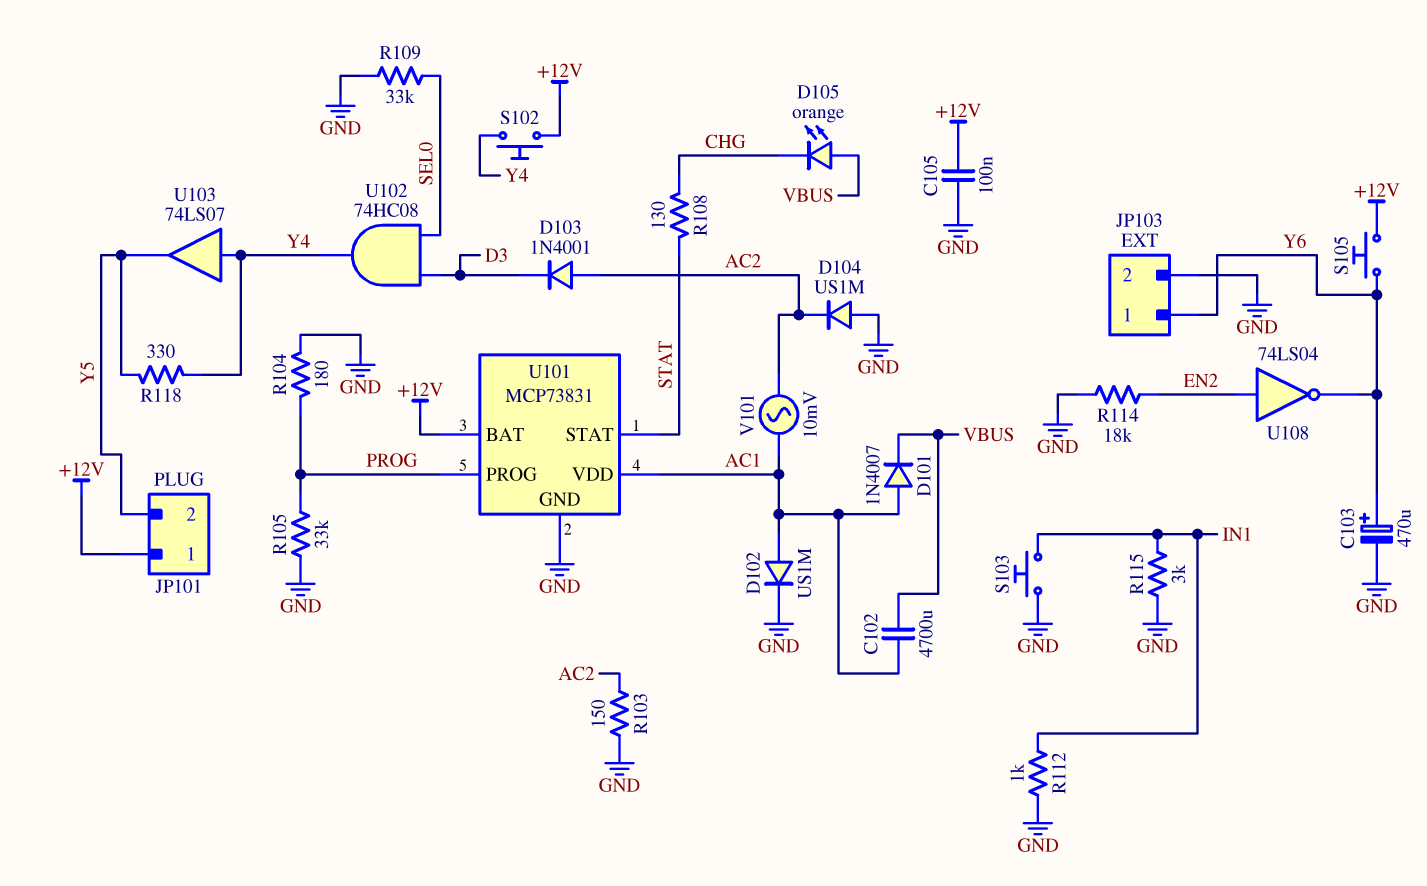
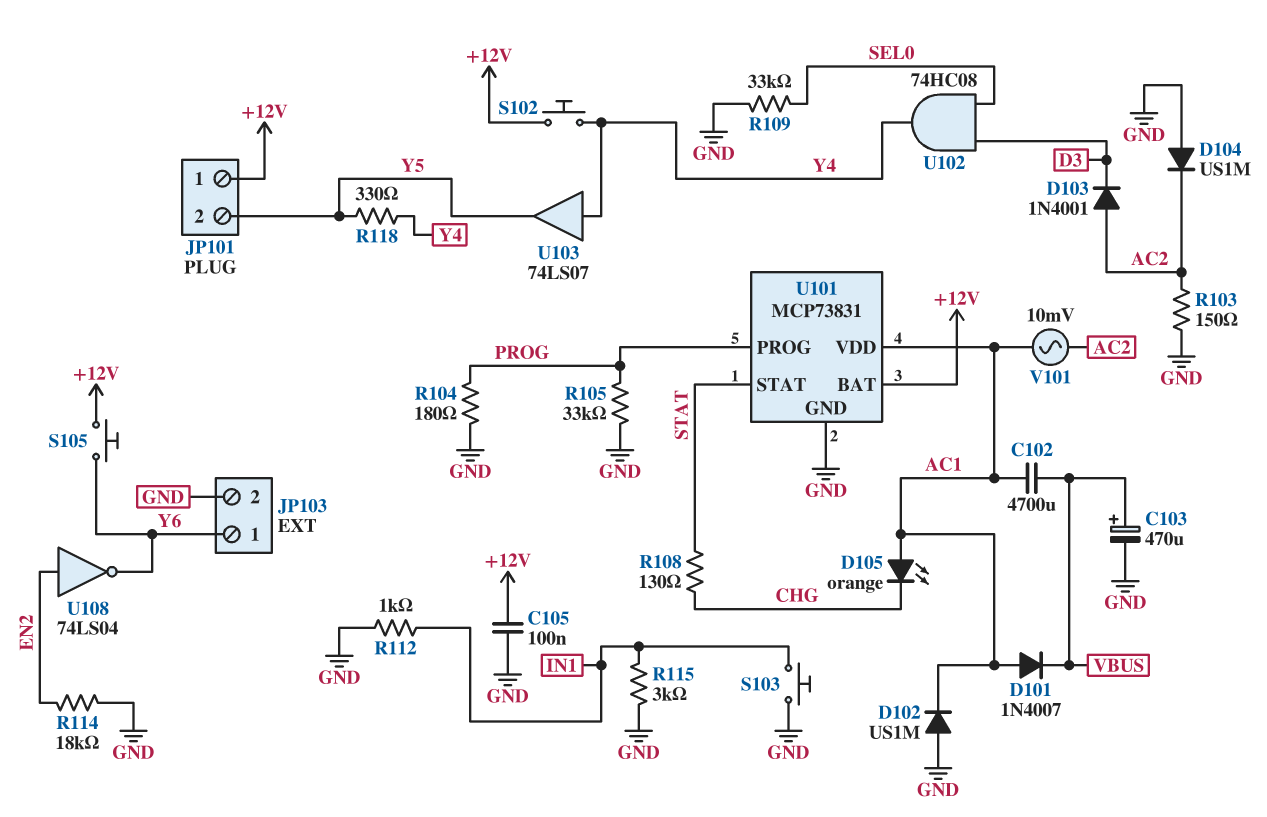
C103: 470uF (plus Y6, minus GND) -> 470uF (plus VBUS, minus GND)
D102: diode US1M (A AC1, K GND) -> diode US1M (A GND, K AC1)
D105: LED orange (A VBUS, K CHG) -> LED orange (A AC1, K CHG)

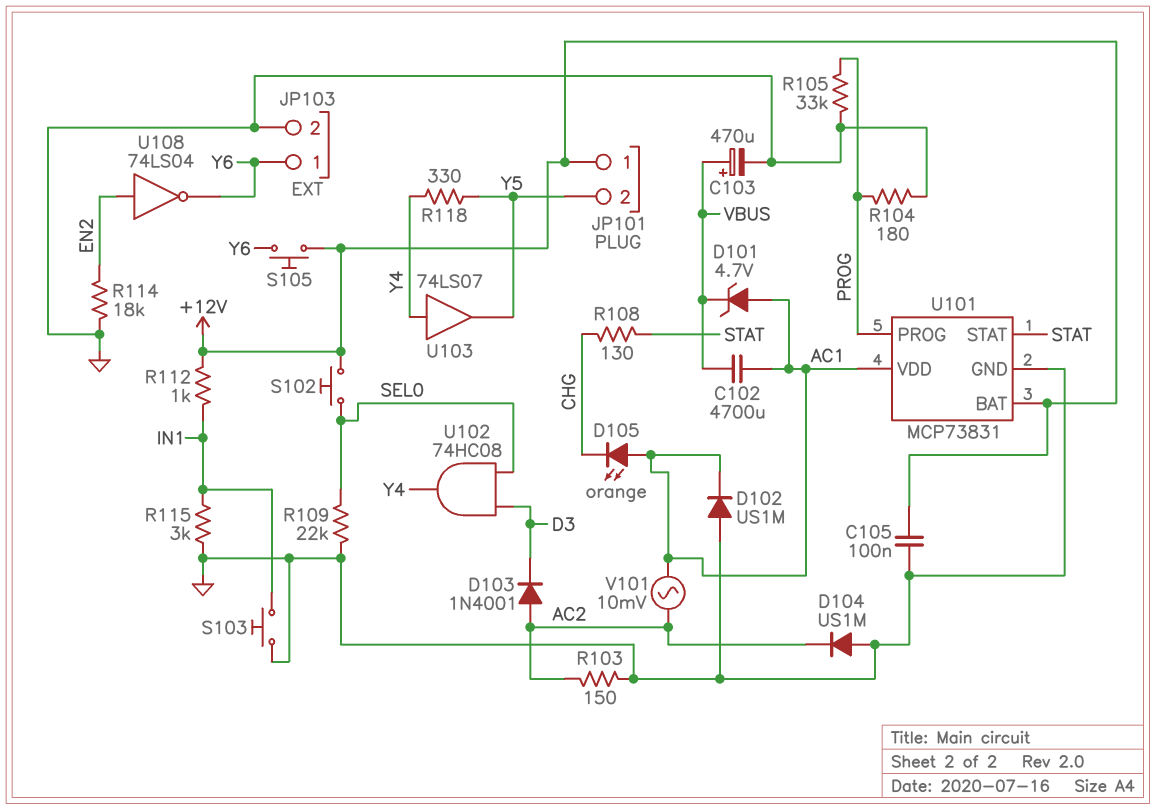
D101: diode 1N4007 (A AC1, K VBUS) -> zener 4.7V (A AC1, K VBUS)
R109: 33k (GND, SEL0) -> 22k (GND, SEL0)
R112: 1k (GND, IN1) -> 1k (+12V, IN1)
S102: button (+12V, Y4) -> button (+12V, SEL0)

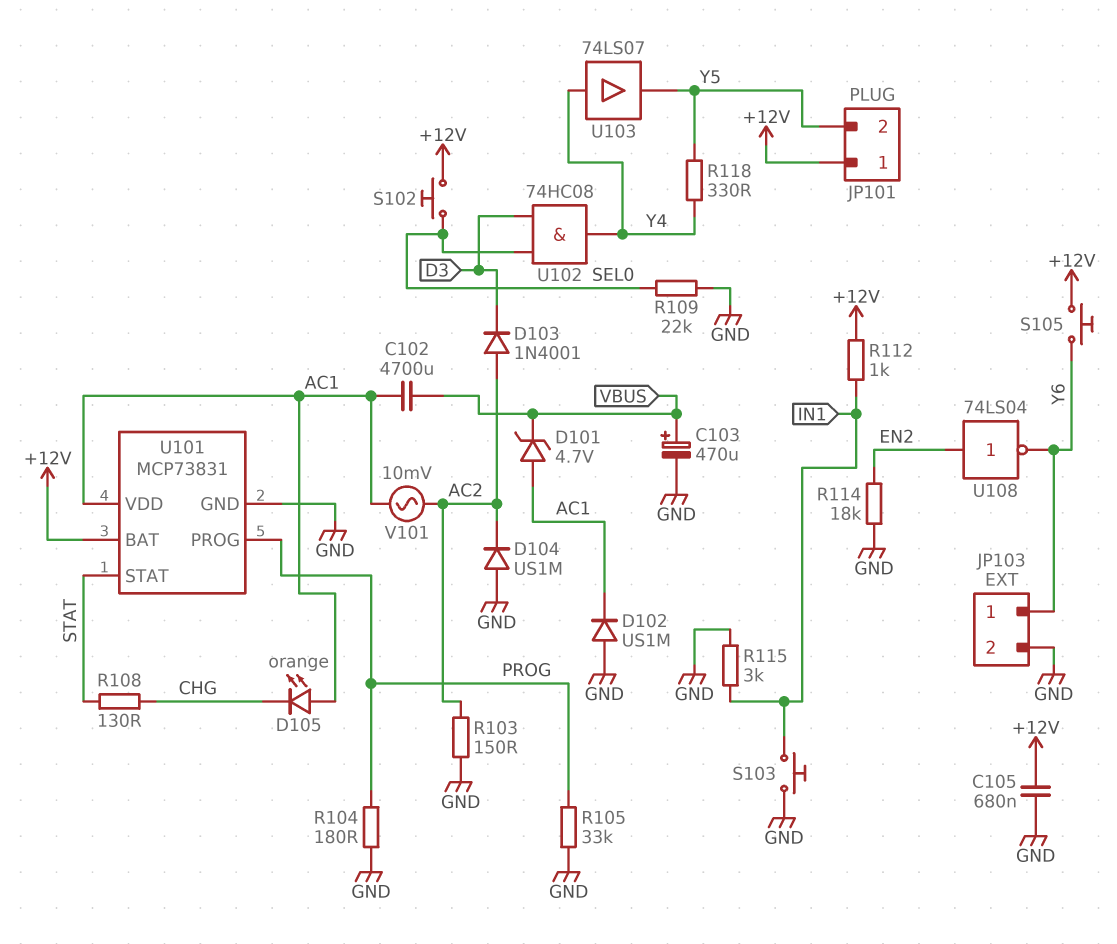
C105: 100nF (+12V, GND) -> 680nF (+12V, GND)

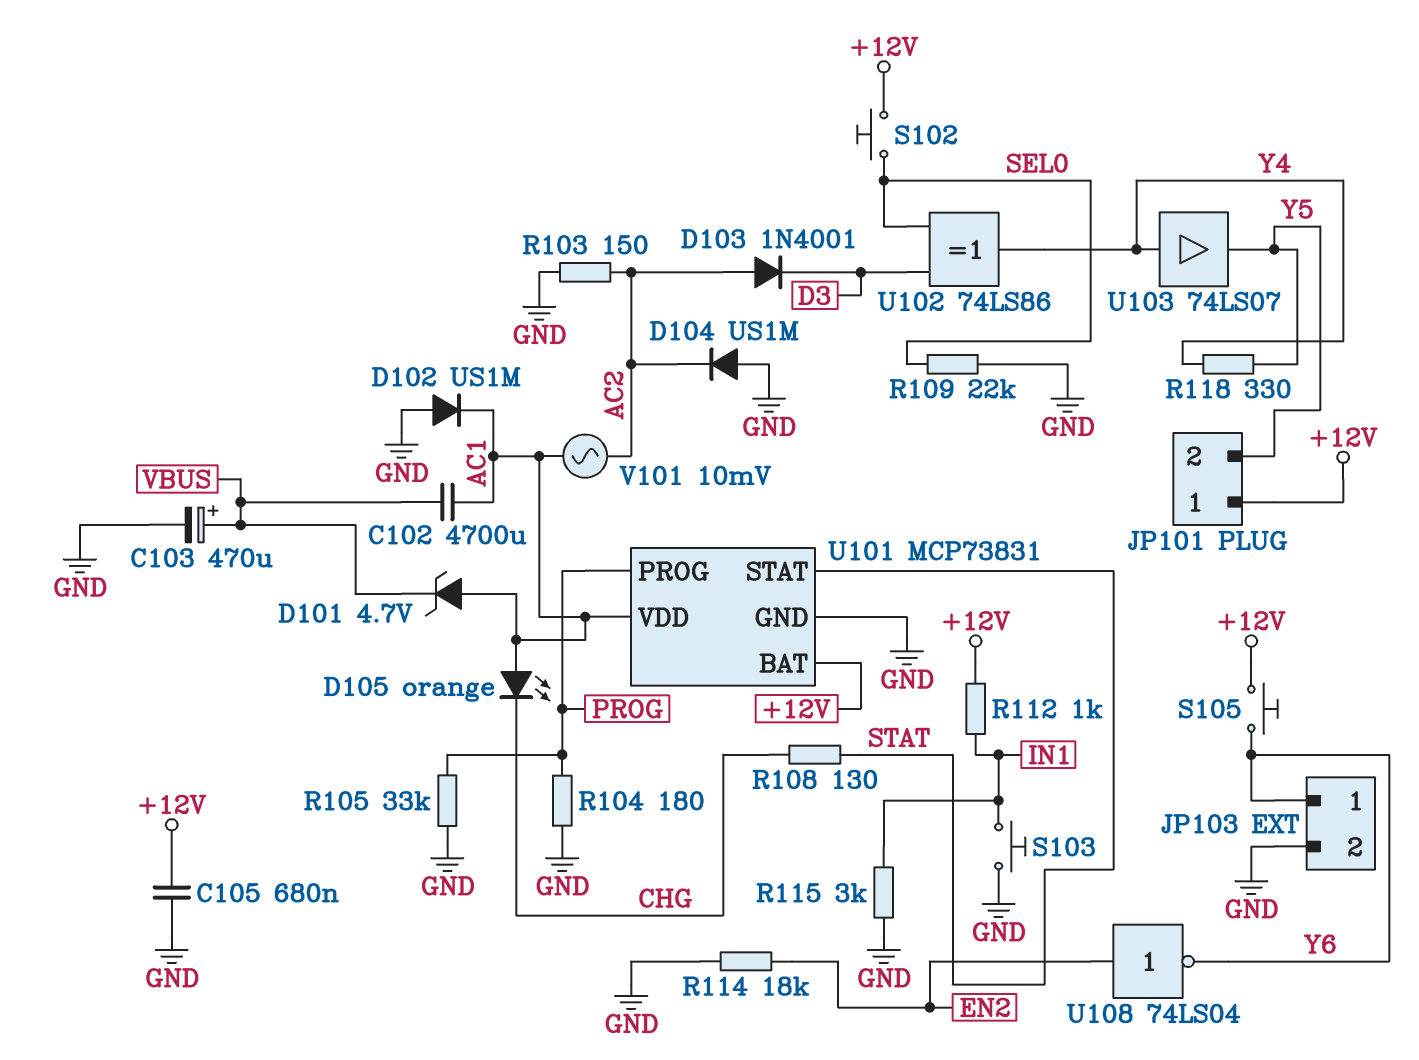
U102: AND 74HC08 (in D3, in SEL0, out Y4) -> XOR 74LS86 (in D3, in SEL0, out Y4)

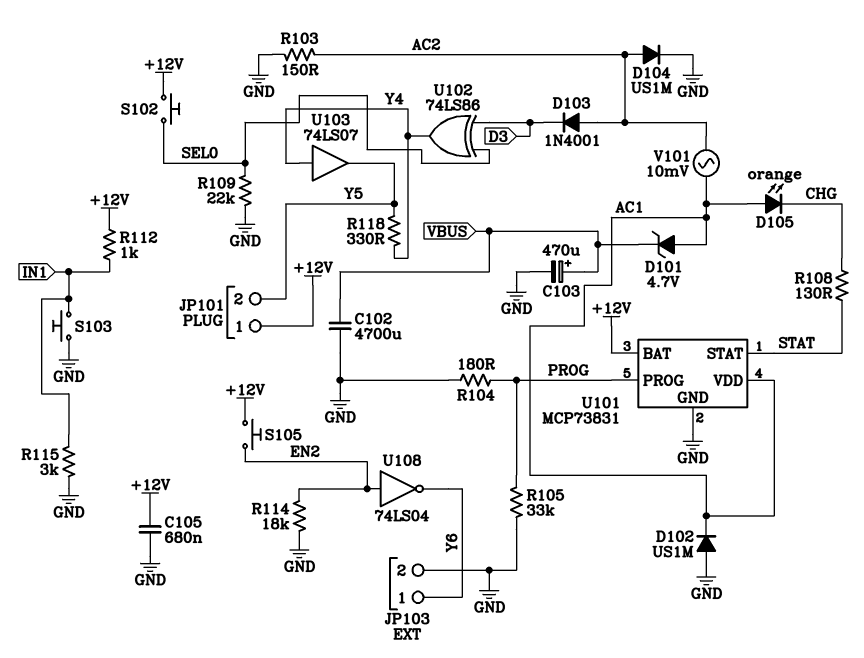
C102: 4700uF (AC1, VBUS) -> 4700uF (GND, VBUS)
D104: diode US1M (A GND, K AC2) -> diode US1M (A AC2, K GND)
S105: button (+12V, Y6) -> button (+12V, EN2)

